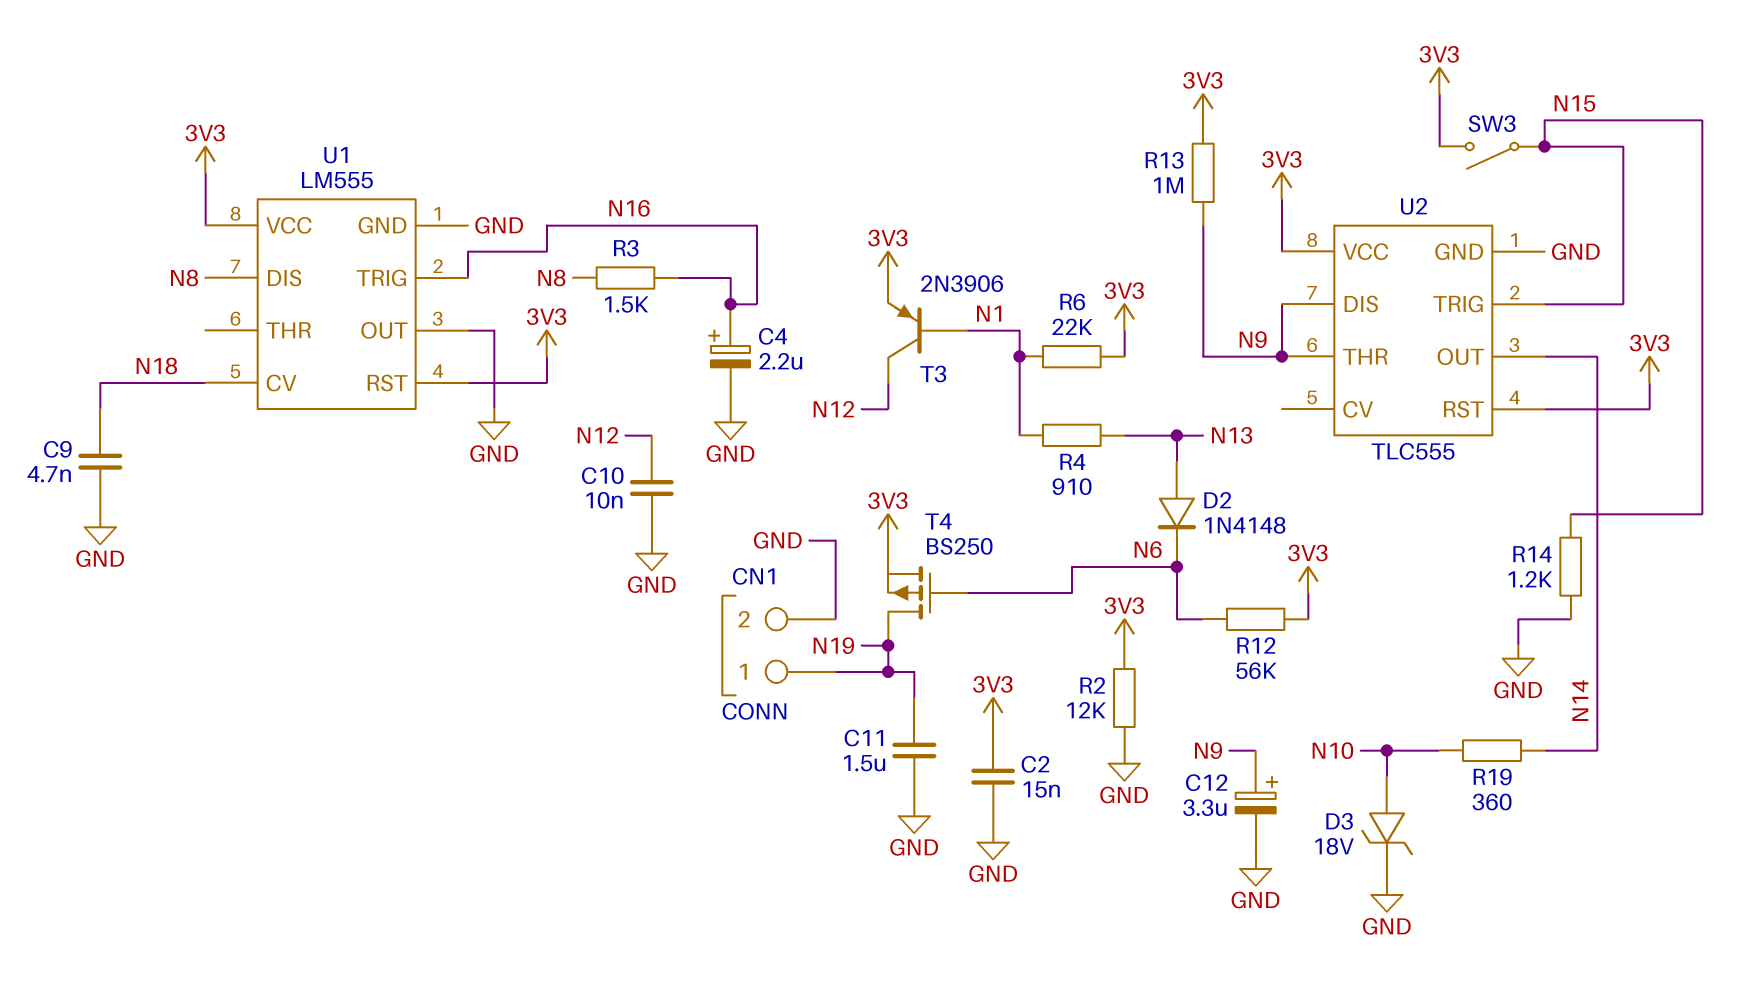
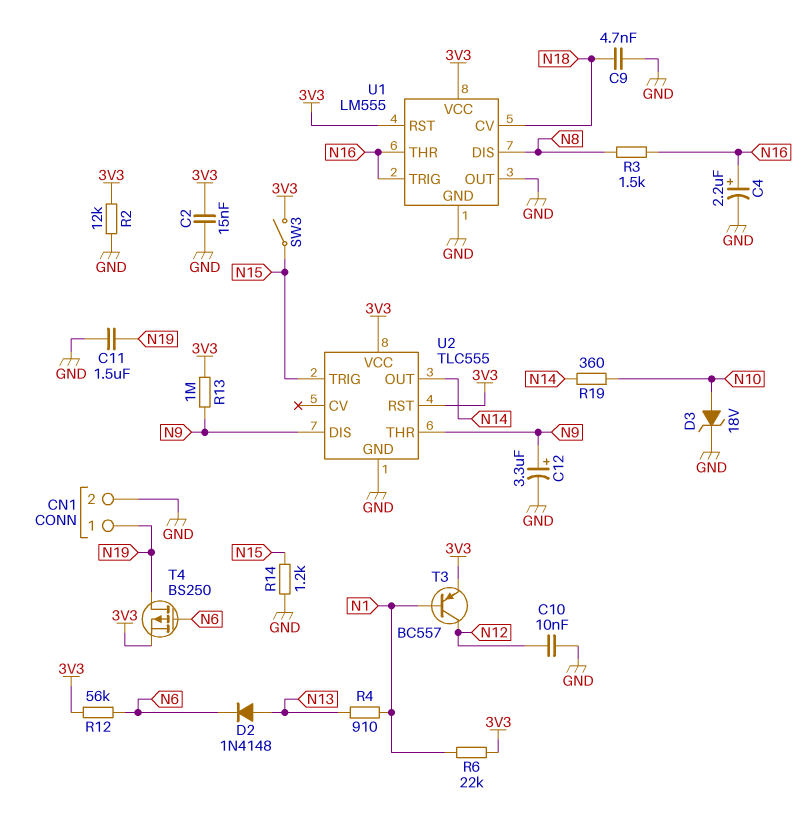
T3: PNP 2N3906 (B N1, C N12, E 3V3) -> PNP BC557 (B N1, C N12, E 3V3)
U1 pin THR: none -> N16

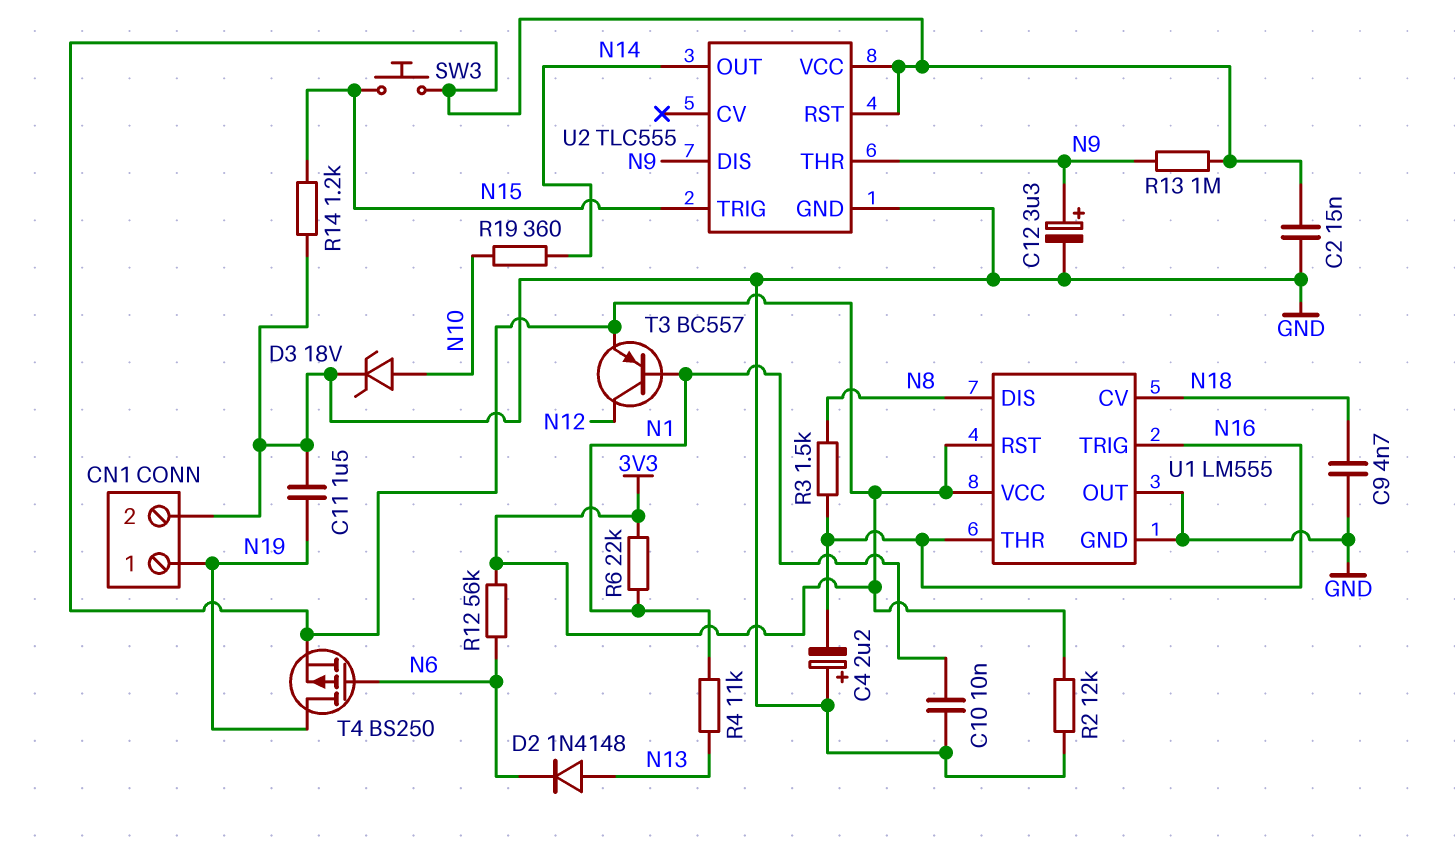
C4: 2.2uF (plus N16, minus GND) -> 2.2uF (plus GND, minus N16)
C10: 10nF (GND, N12) -> 10nF (GND, N1)
R4: 910 (N1, N13) -> 11k (N1, N13)
SW3: switch (3V3, N15) -> button (3V3, N15)

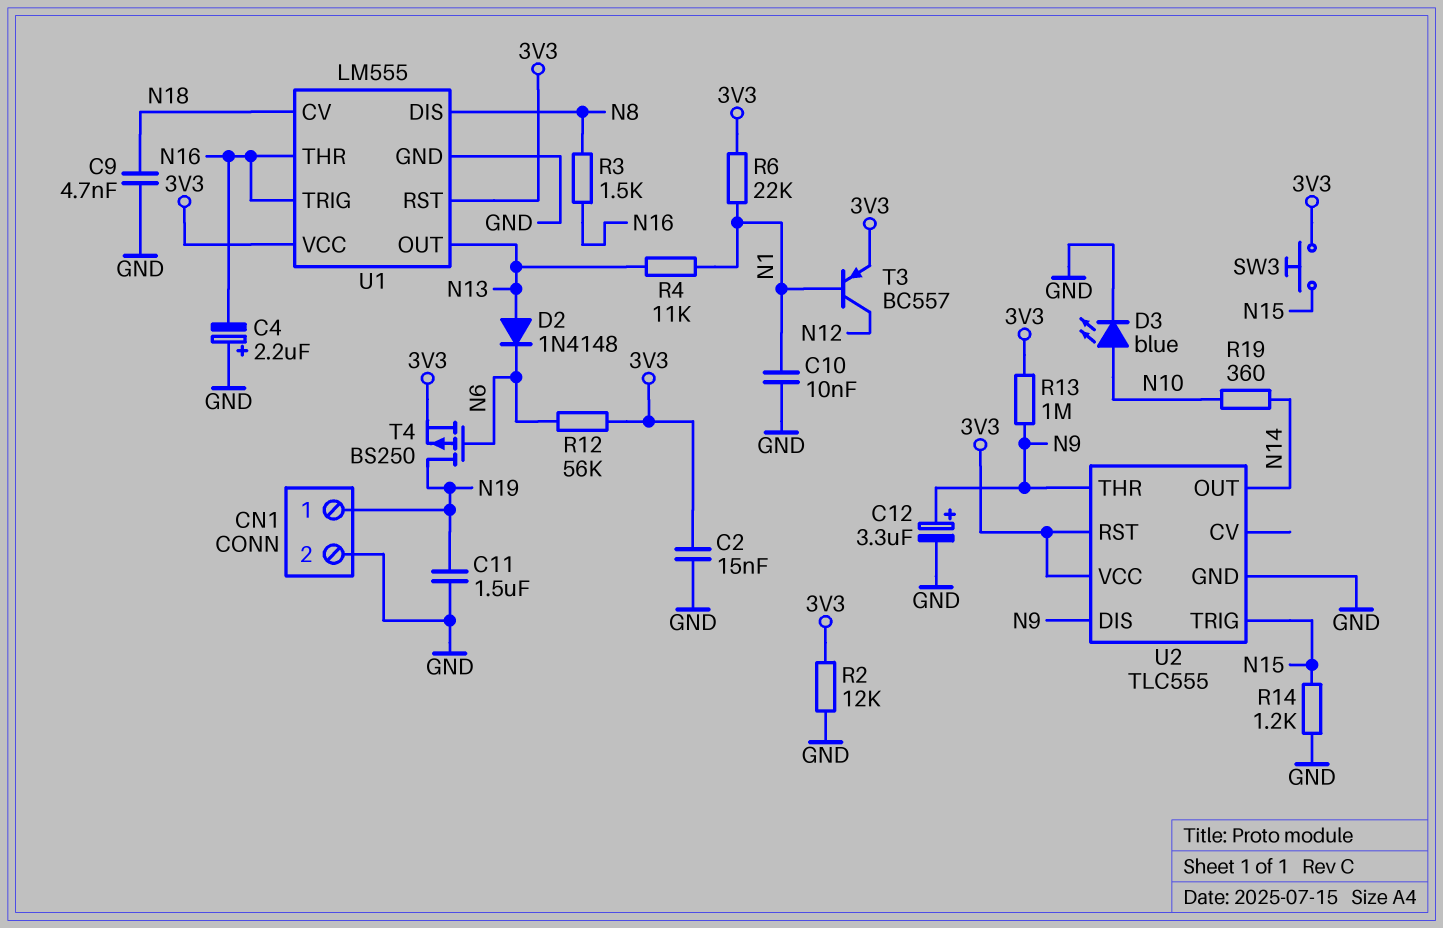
D3: zener 18V (A N10, K GND) -> LED blue (A N10, K GND)
U1 pin OUT: GND -> N13

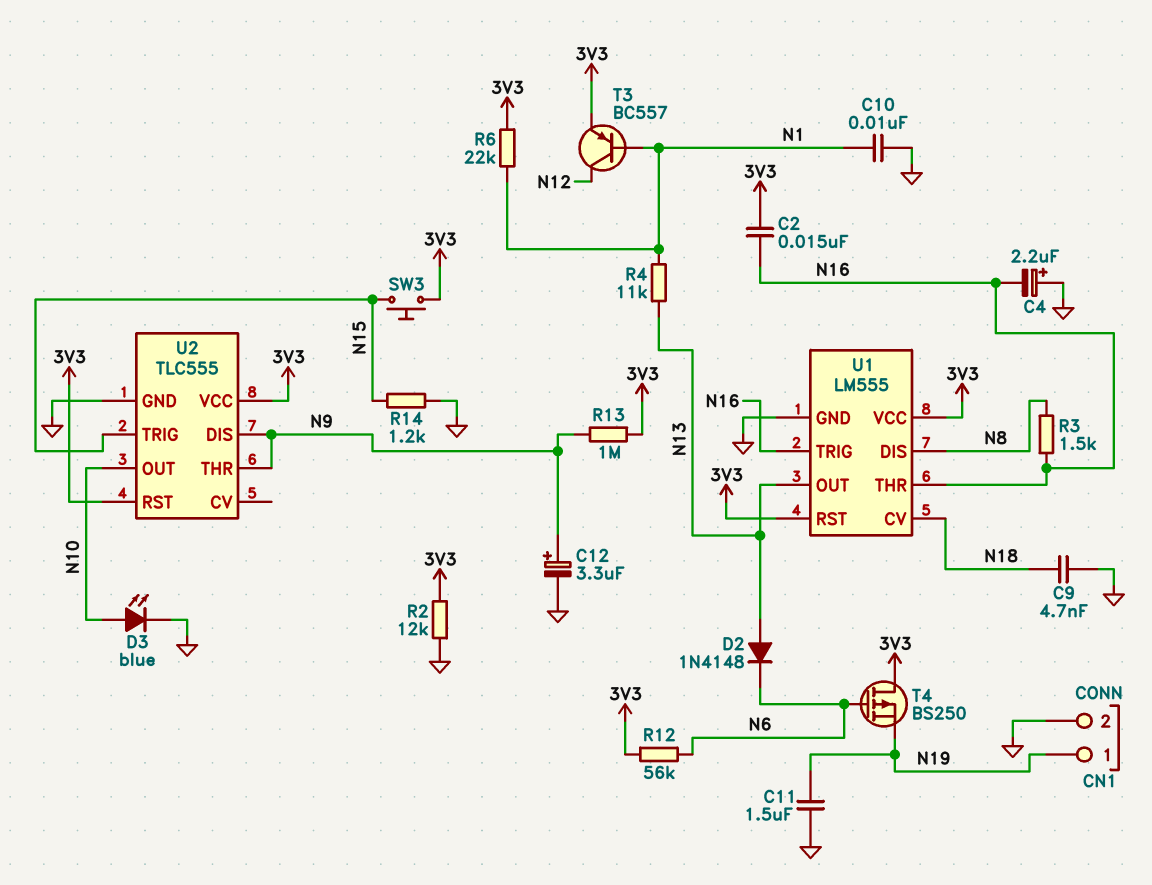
C2: 15nF (3V3, GND) -> 15nF (3V3, N16)
R19: 360 (N10, N14) -> none
T4: PMOS BS250 (G N6, D N19, S 3V3) -> PMOS BS250 (G N6, D 3V3, S N19)
U2 pin OUT: N14 -> N10

